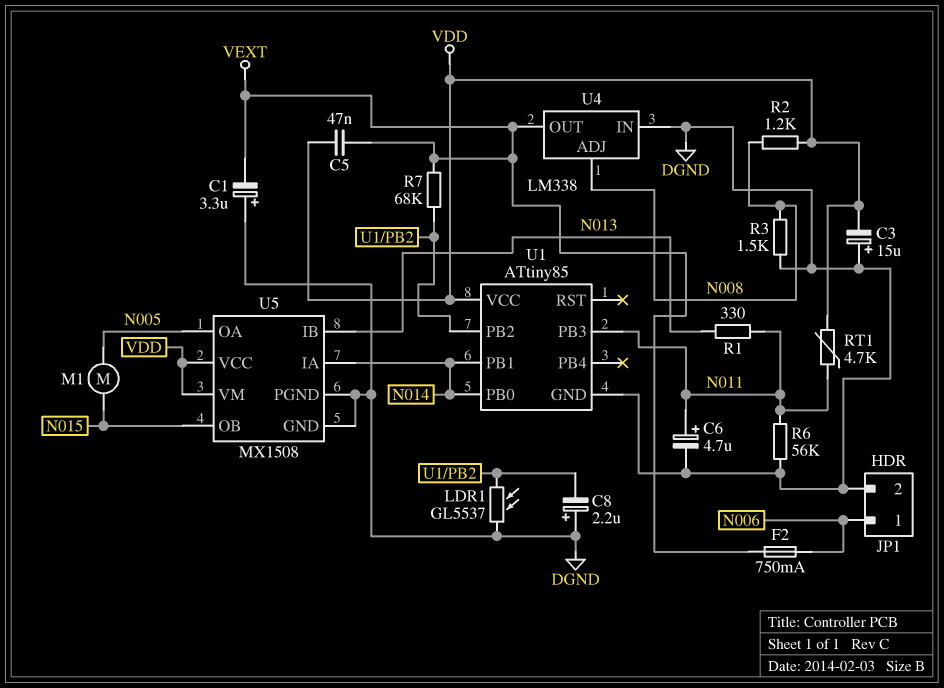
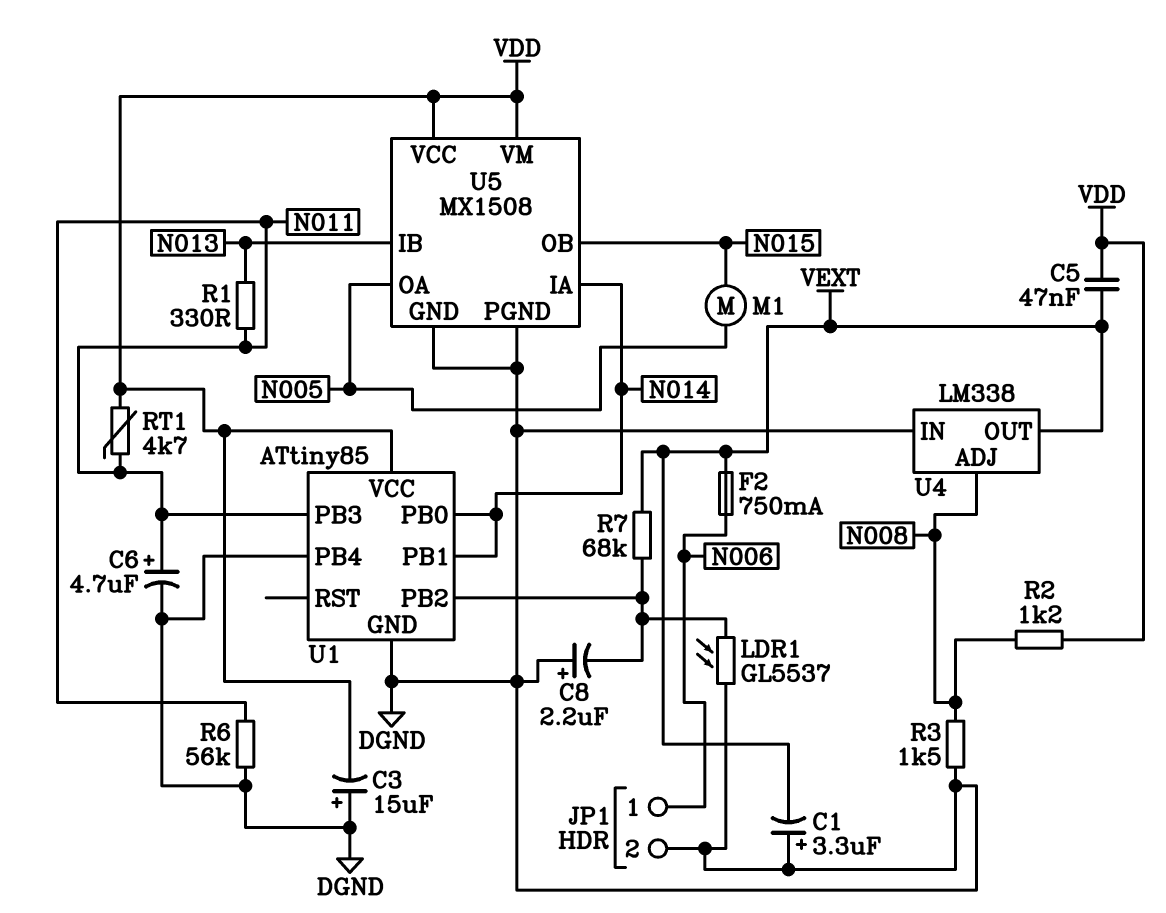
U1 pin PB4: none -> DGND

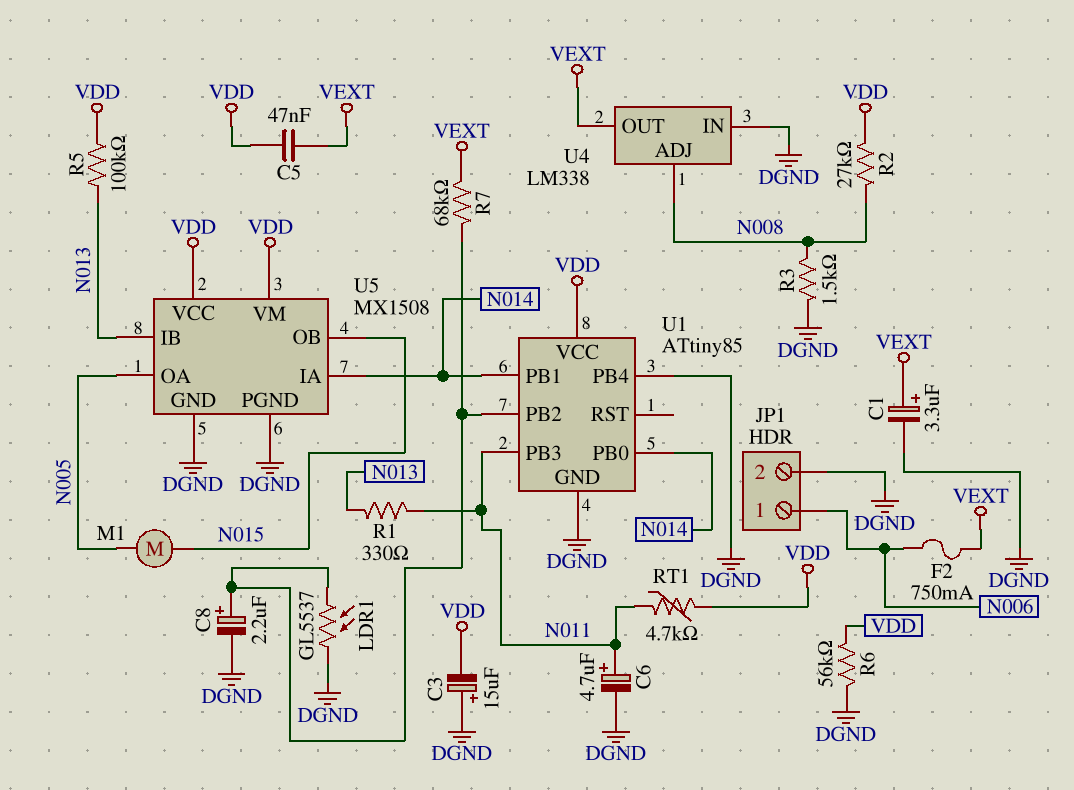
C1: 3.3uF (plus DGND, minus VEXT) -> 3.3uF (plus VEXT, minus DGND)
C8: 2.2uF (plus DGND, minus U1/PB2) -> 2.2uF (plus U1/PB2, minus DGND)
R2: 1.2k (N008, VDD) -> 27k (N008, VDD)
R5: none -> 100k (N013, VDD)
R6: 56k (DGND, N011) -> 56k (DGND, VDD)

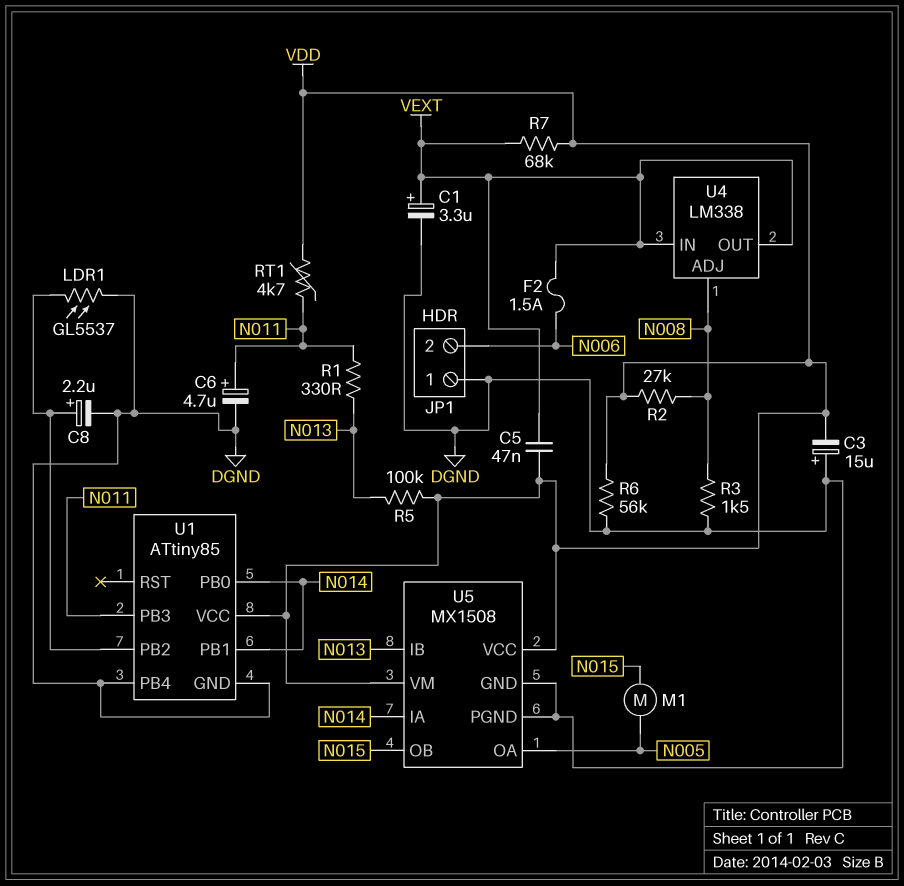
F2: 750mA (N006, VEXT) -> 1.5A (N006, VEXT)
JP1 pin 1: N006 -> DGND
JP1 pin 2: DGND -> N006
R7: 68k (U1/PB2, VEXT) -> 68k (VDD, VEXT)
U4 pin IN: DGND -> VEXT

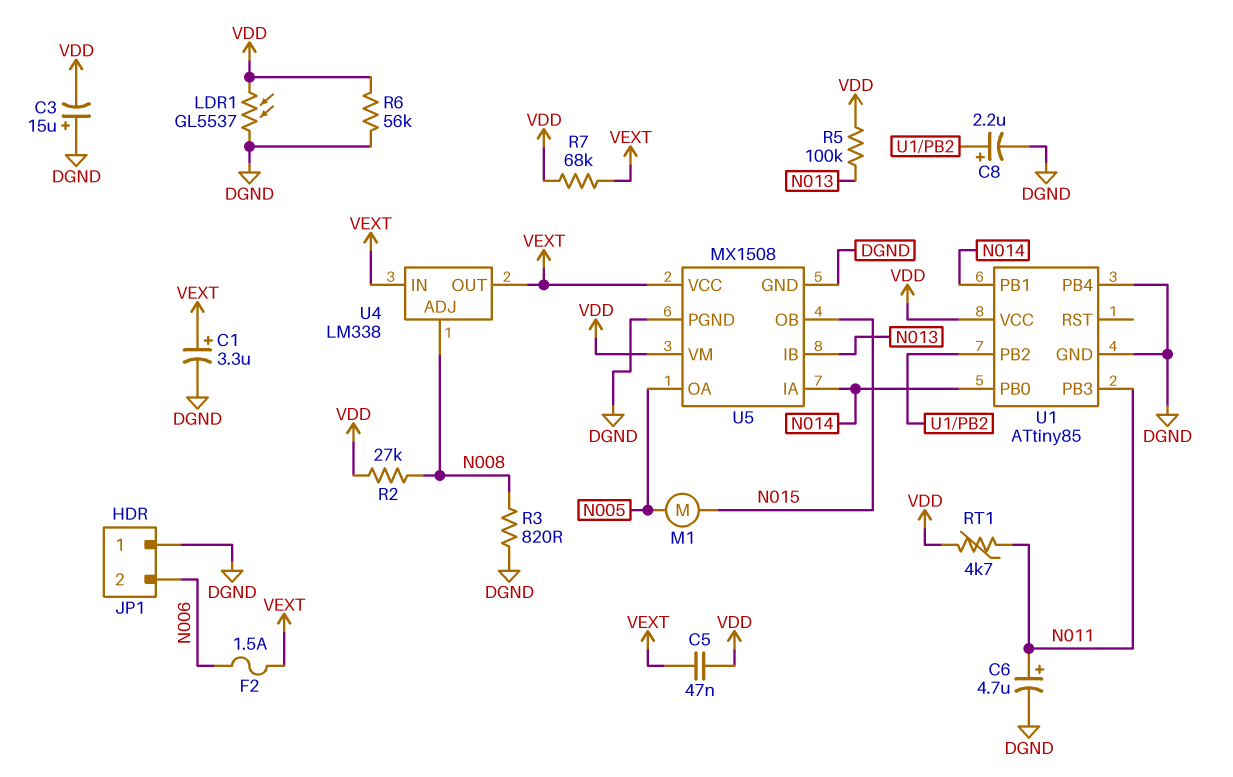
LDR1: GL5537 (DGND, U1/PB2) -> GL5537 (DGND, VDD)
R1: 330 (N011, N013) -> none
R3: 1.5k (DGND, N008) -> 820 (DGND, N008)
U5 pin VCC: VDD -> VEXT

